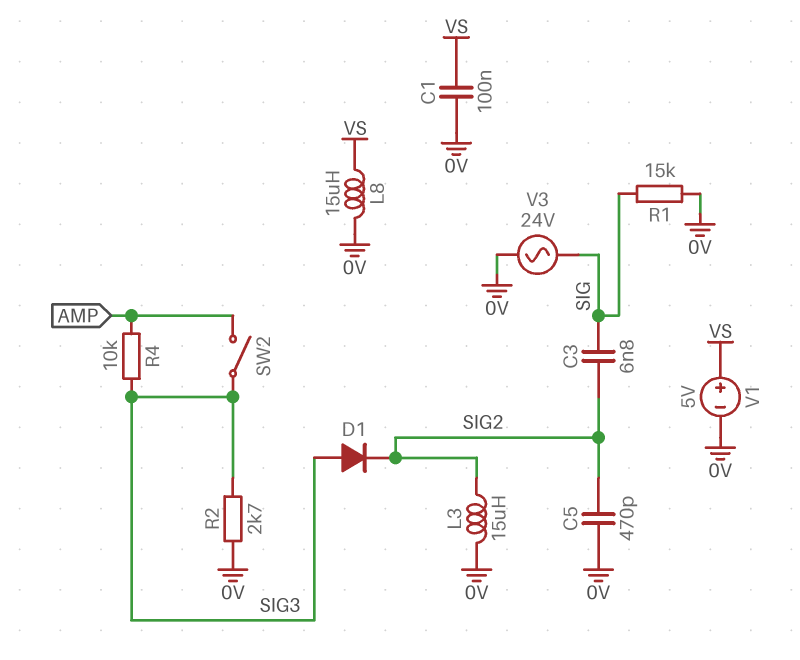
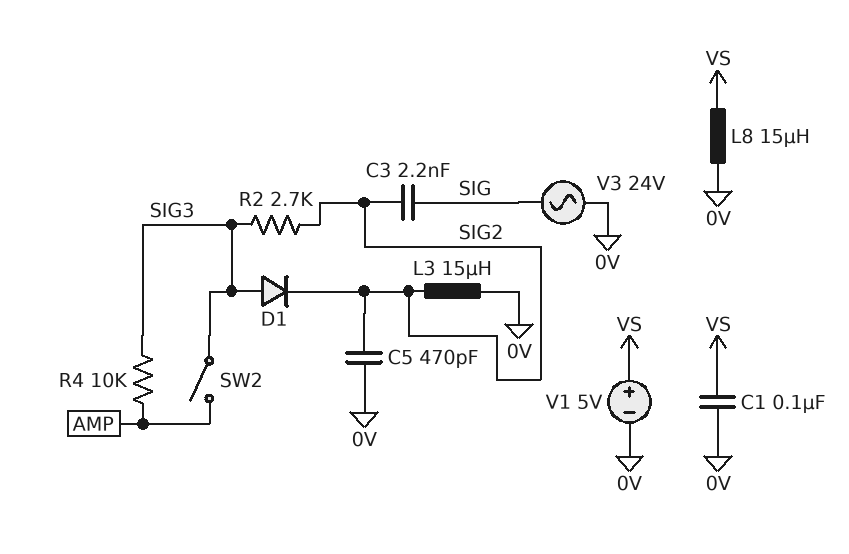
C3: 6.8nF (SIG, SIG2) -> 2.2nF (SIG, SIG2)
R1: 15k (0V, SIG) -> none
R2: 2.7k (0V, SIG3) -> 2.7k (SIG2, SIG3)

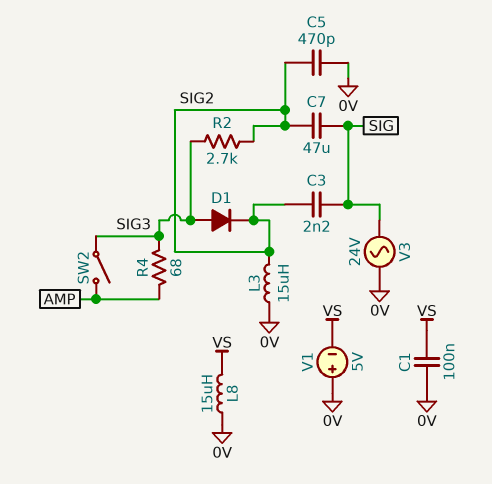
C7: none -> 47uF (SIG, SIG2)
R4: 10k (AMP, SIG3) -> 68 (AMP, SIG3)
V1: 5V (plus VS, minus 0V) -> 5V (plus 0V, minus VS)

